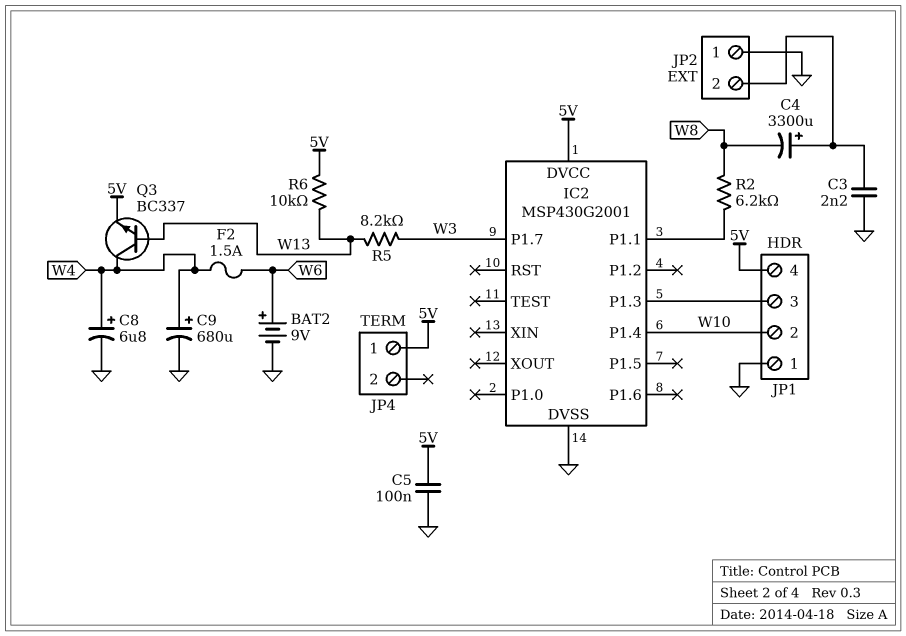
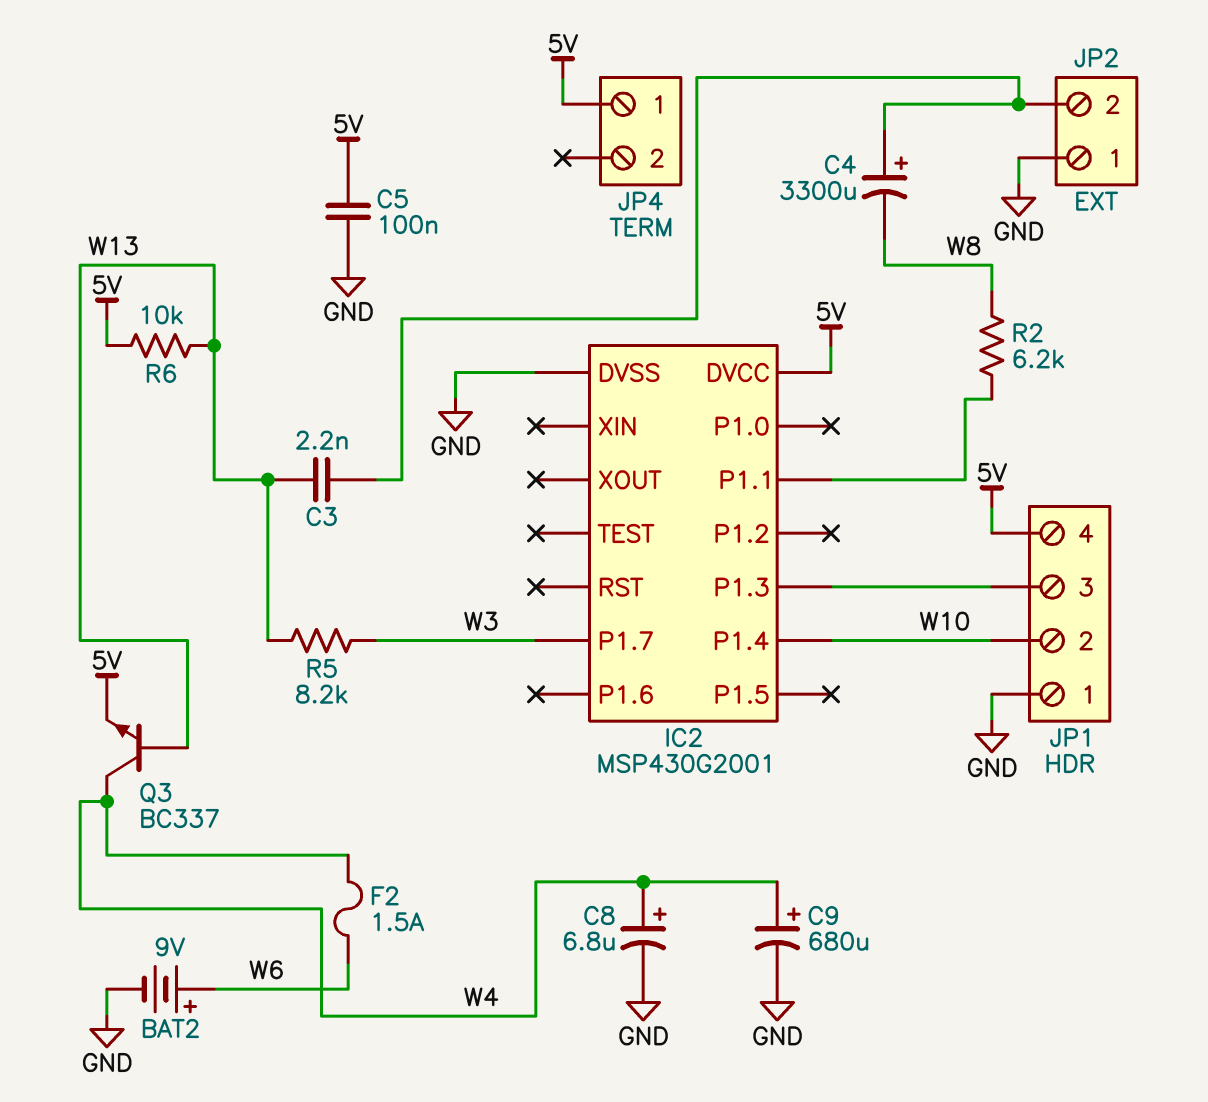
C3: 2.2nF (GND, JP2/2) -> 2.2nF (JP2/2, W13)

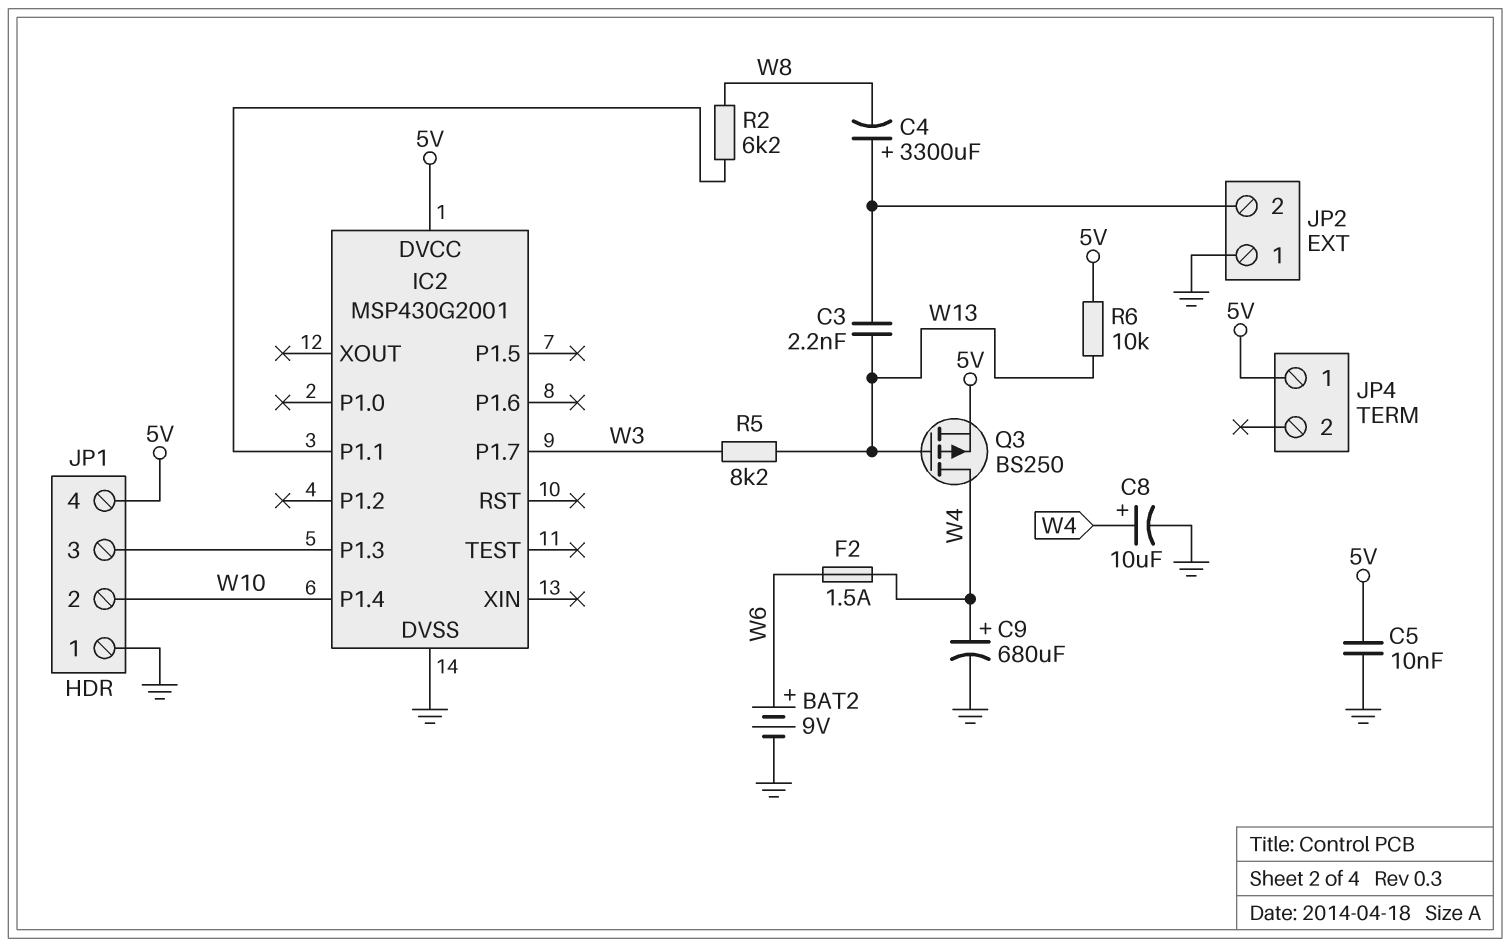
C5: 100nF (5V, GND) -> 10nF (5V, GND)
C8: 6.8uF (plus W4, minus GND) -> 10uF (plus W4, minus GND)
Q3: NPN BC337 (B W13, C W4, E 5V) -> PMOS BS250 (G W13, D W4, S 5V)

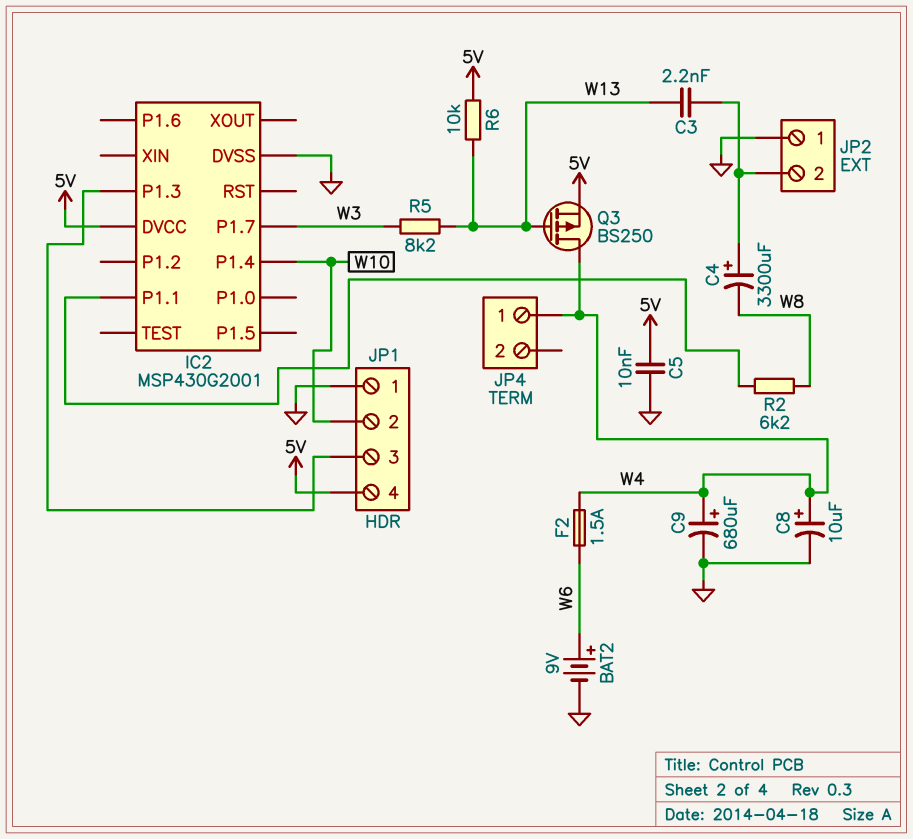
JP4 pin 1: 5V -> W4

